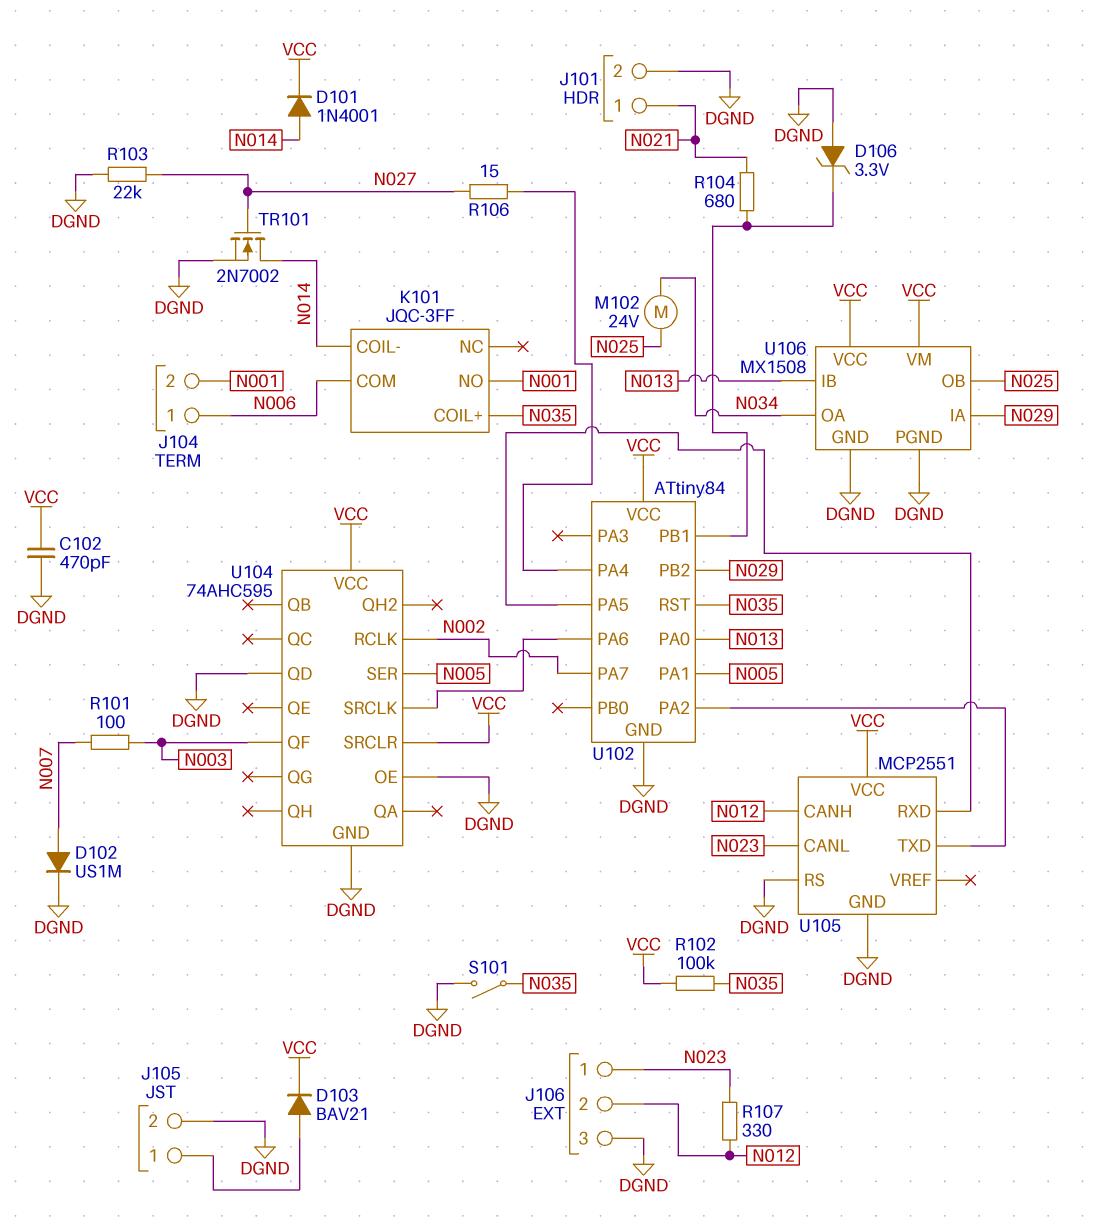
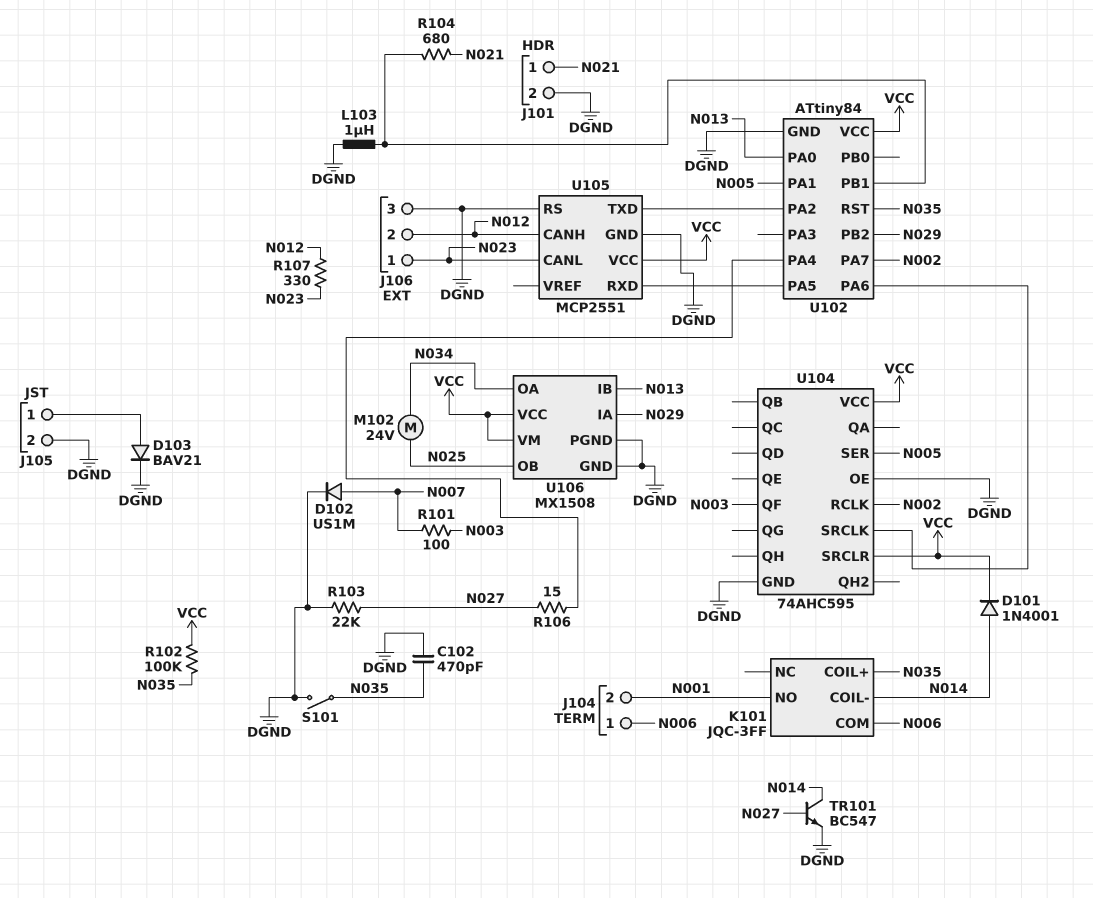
C102: 470pF (DGND, VCC) -> 470pF (DGND, N035)
D103: diode BAV21 (A J105/1, K VCC) -> diode BAV21 (A J105/1, K DGND)
D106: zener 3.3V (A DGND, K U102/PB1) -> none
L103: none -> 1uH (DGND, U102/PB1)
TR101: NMOS 2N7002 (G N027, D N014, S DGND) -> NPN BC547 (B N027, C N014, E DGND)
U104 pin QD: DGND -> none

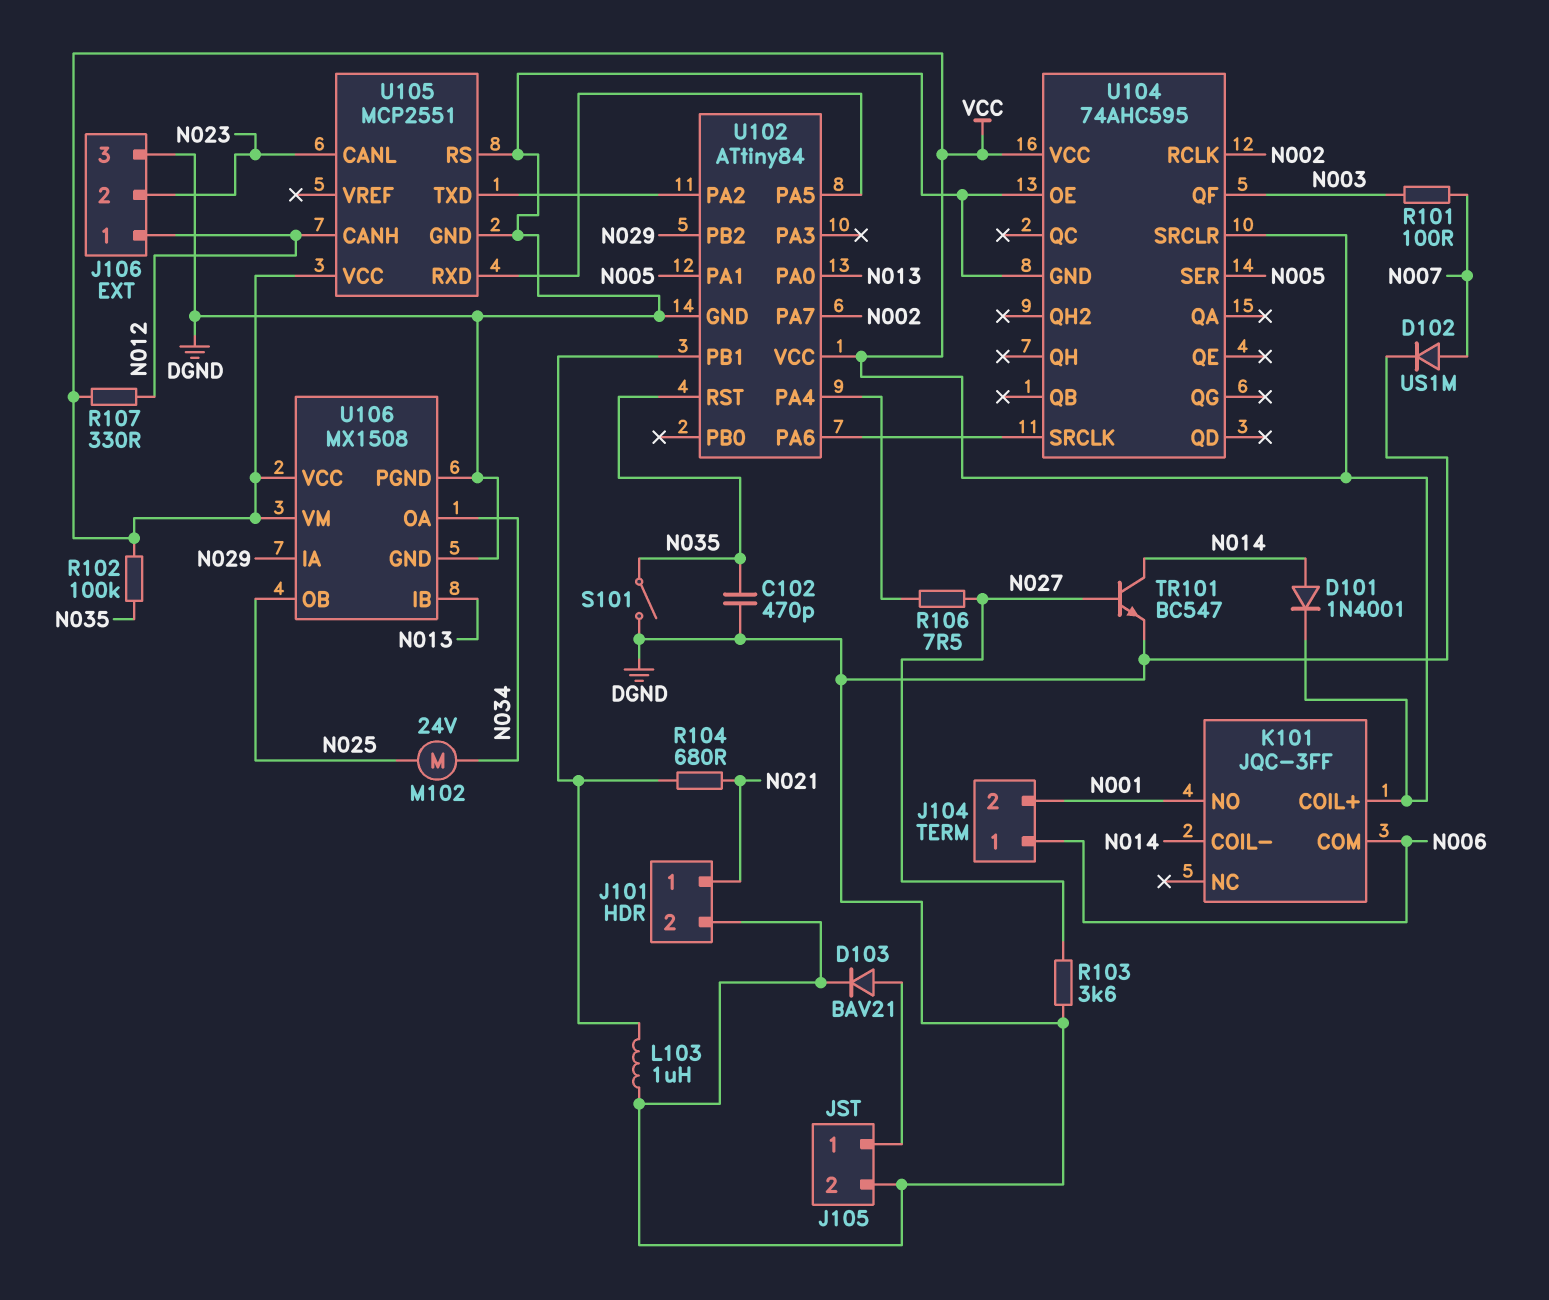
J106 pin 1: N023 -> N012
J106 pin 2: N012 -> N023
K101 pin COIL+: N035 -> VCC
R103: 22k (DGND, N027) -> 3.6k (DGND, N027)
R106: 15 (N027, U102/PA4) -> 7.5 (N027, U102/PA4)
R107: 330 (N012, N023) -> 330 (N012, VCC)

